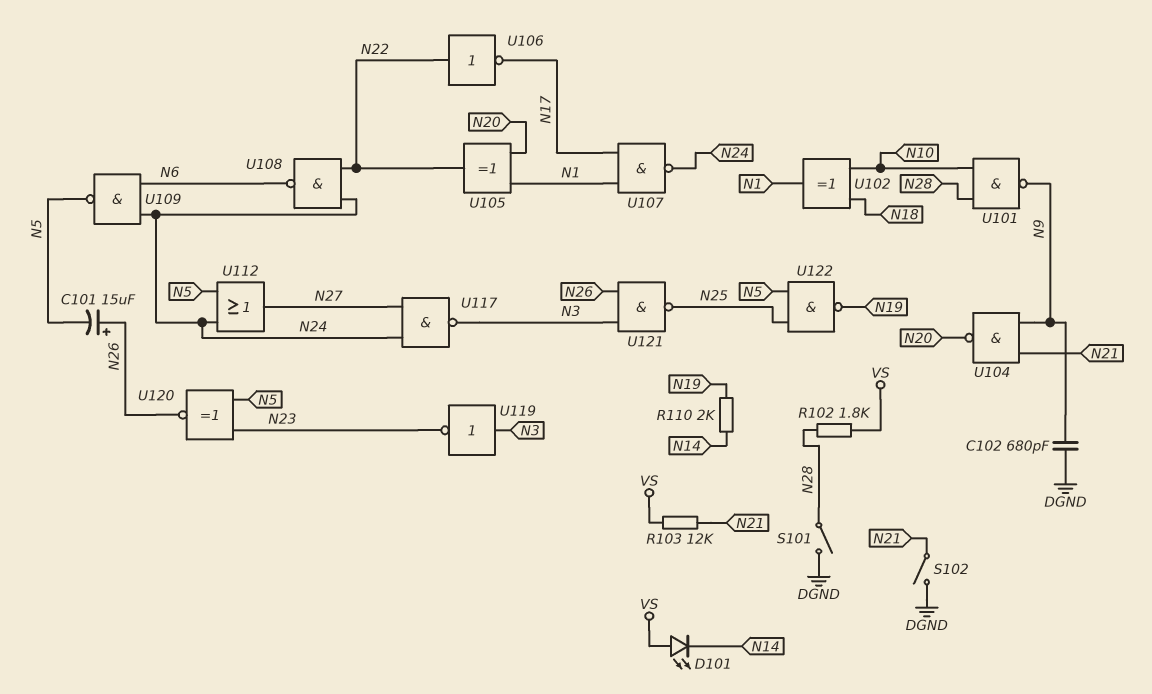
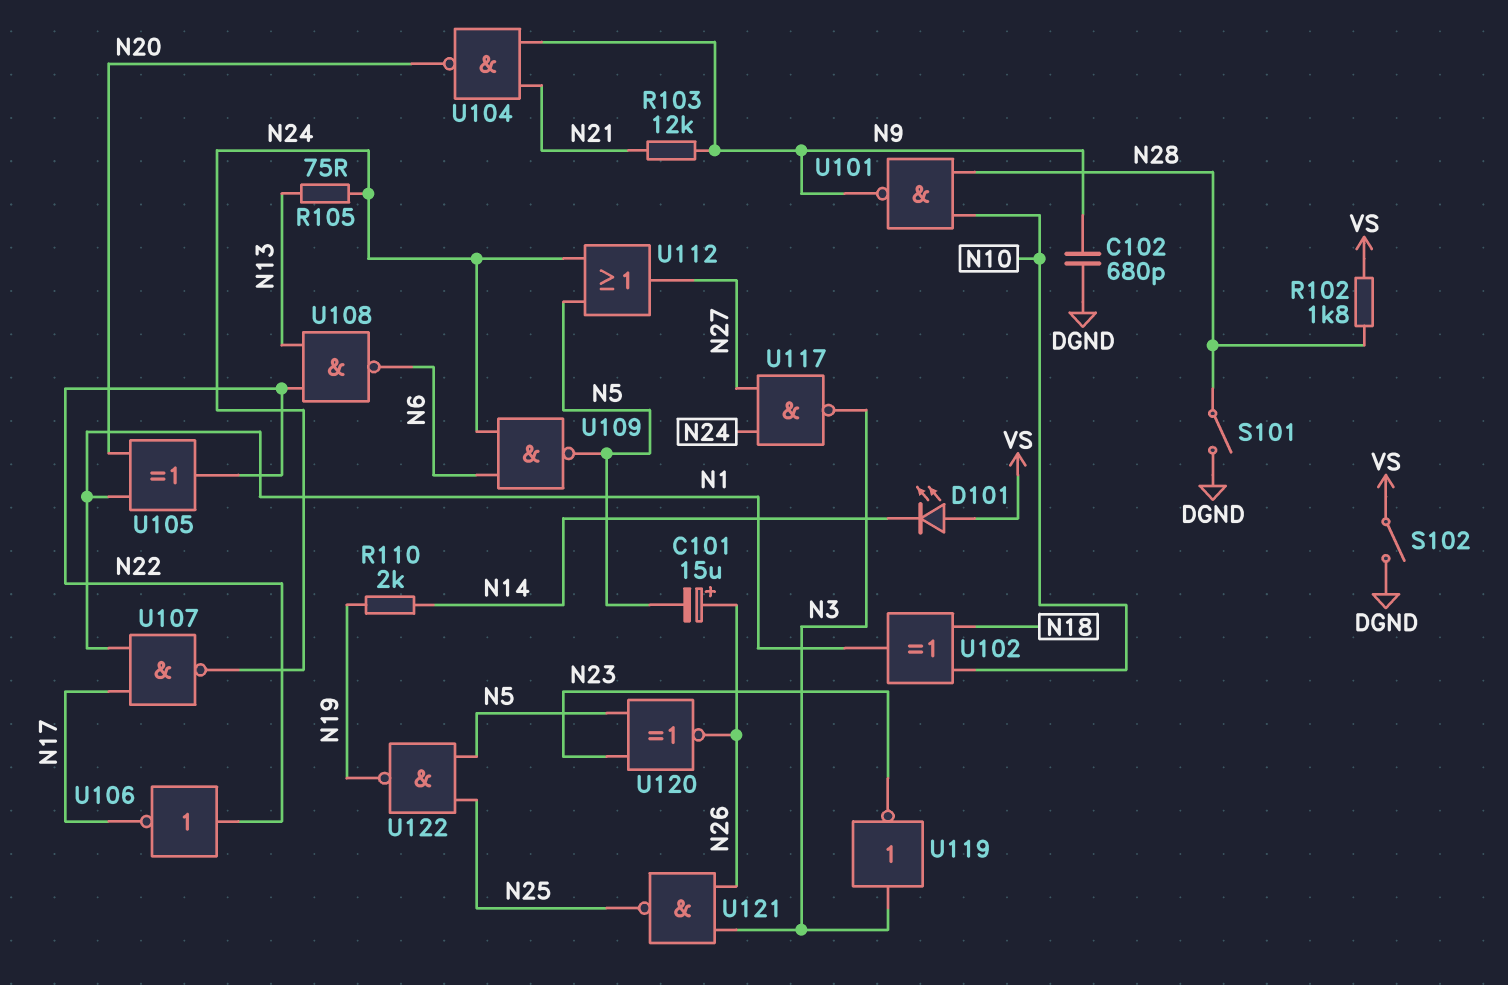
R103: 12k (N21, VS) -> 12k (N9, N21)
R105: none -> 75 (N13, N24)
S102: switch (DGND, N21) -> switch (DGND, VS)
U108: NAND (in N22, in N24, out N6) -> NAND (in N13, in N22, out N6)

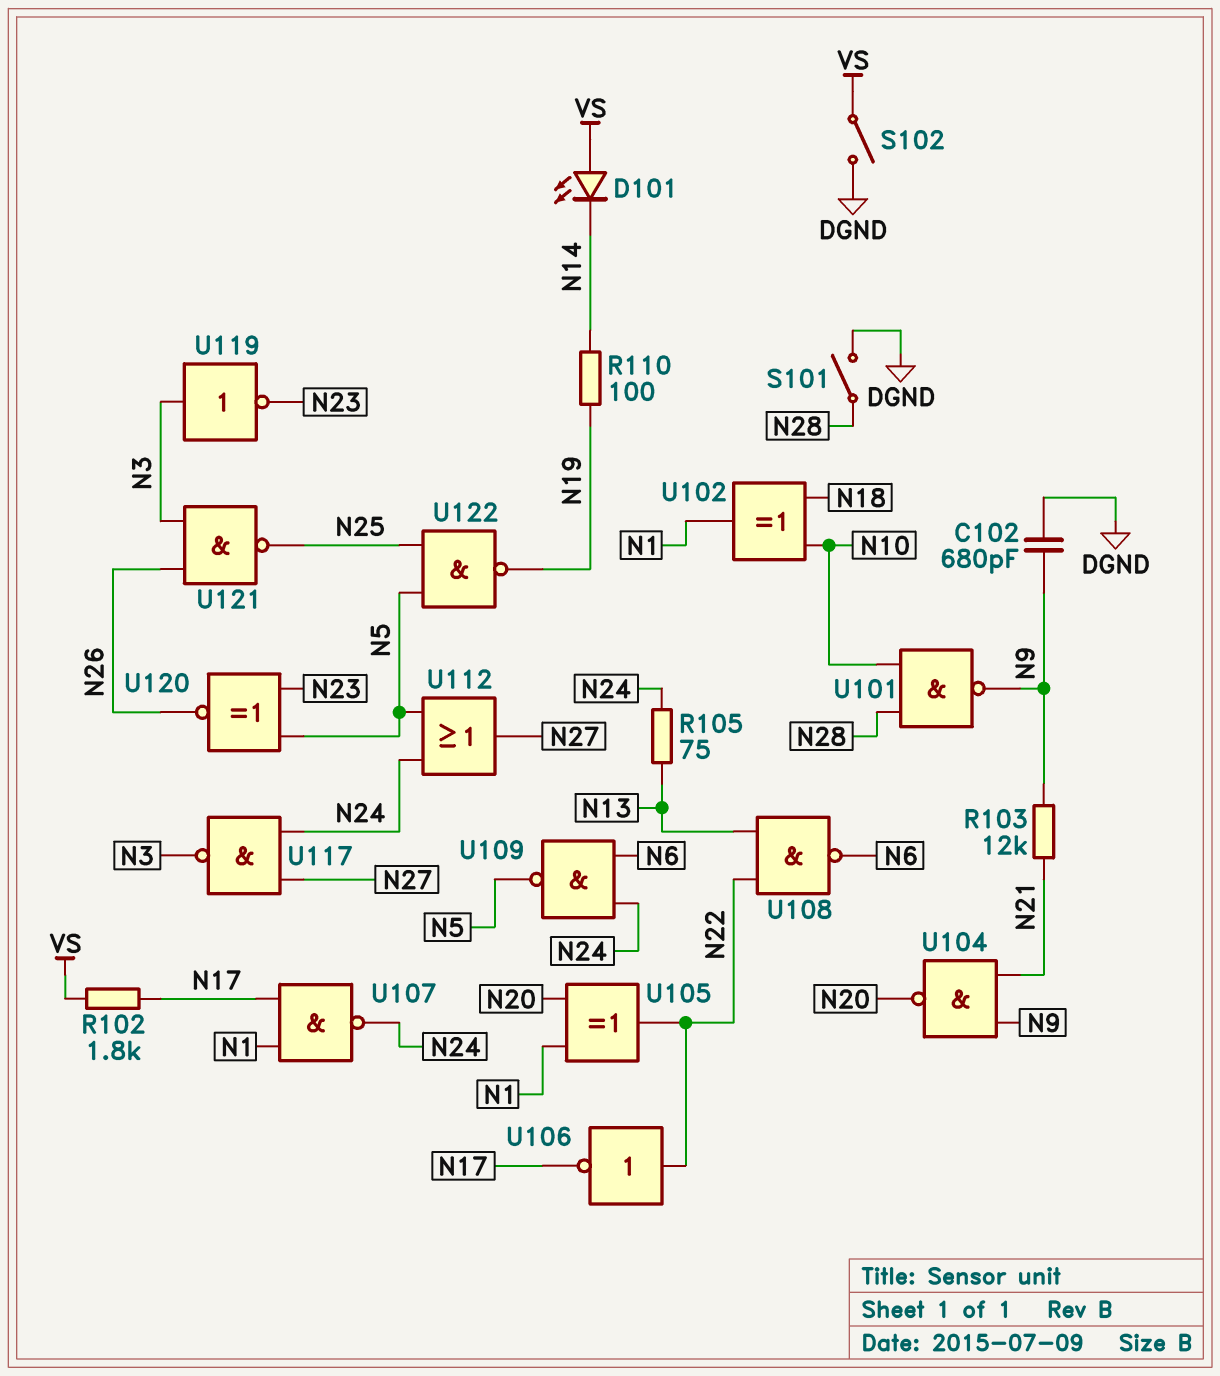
C101: 15uF (plus N26, minus N5) -> none
R102: 1.8k (N28, VS) -> 1.8k (N17, VS)
R110: 2k (N14, N19) -> 100 (N14, N19)

